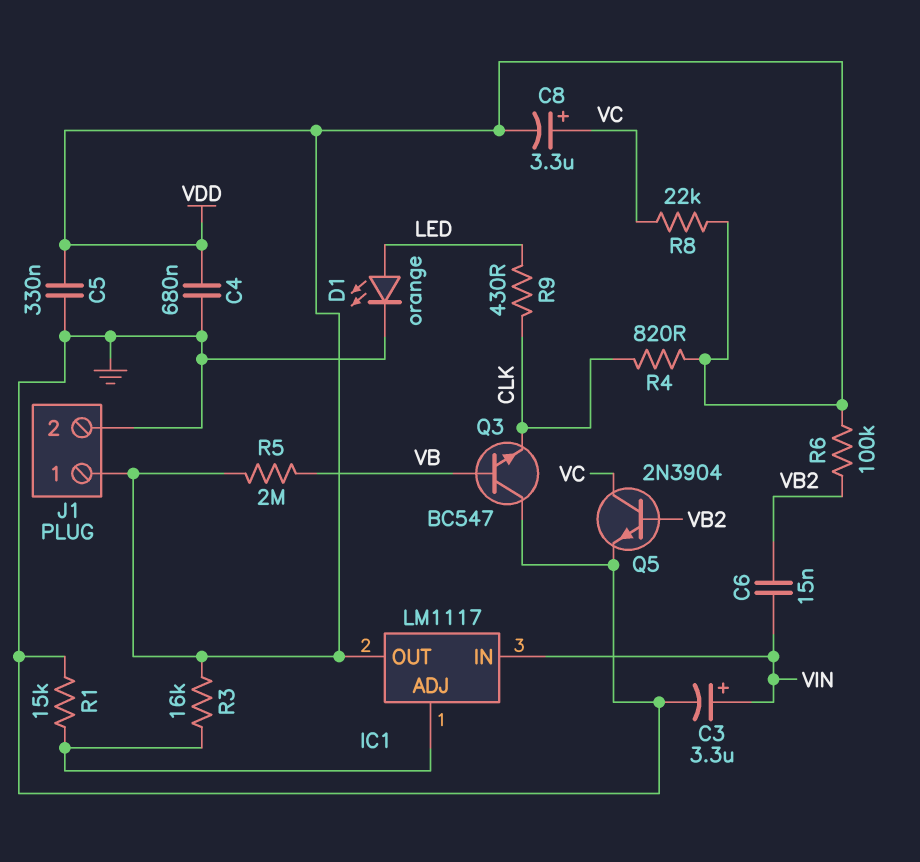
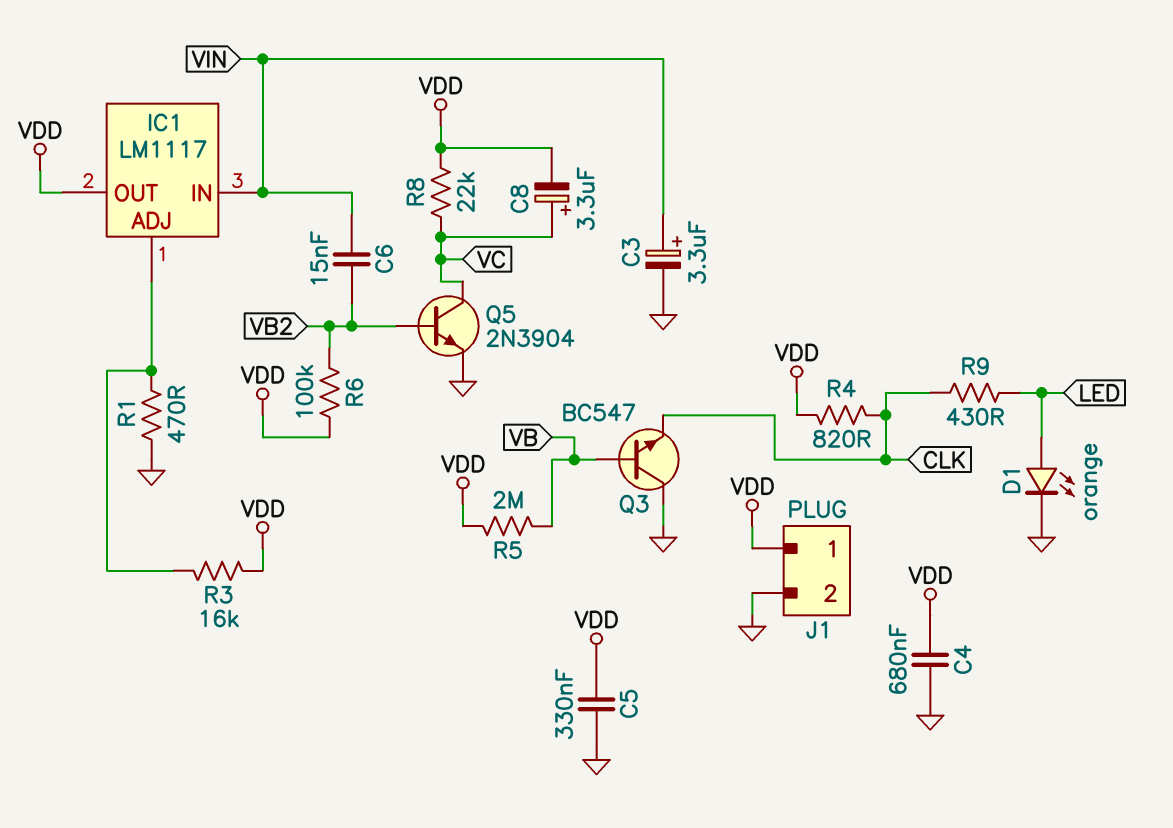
R1: 15k (GND, IC1/ADJ) -> 470 (GND, IC1/ADJ)

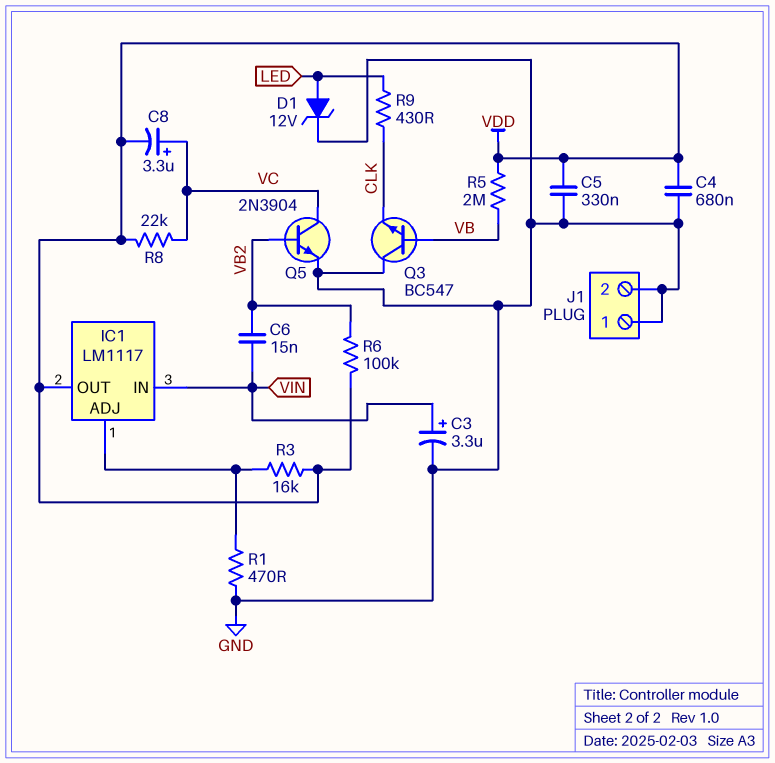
D1: LED orange (A LED, K GND) -> zener 12V (A LED, K GND)
J1 pin 1: VDD -> GND
R4: 820 (CLK, VDD) -> none

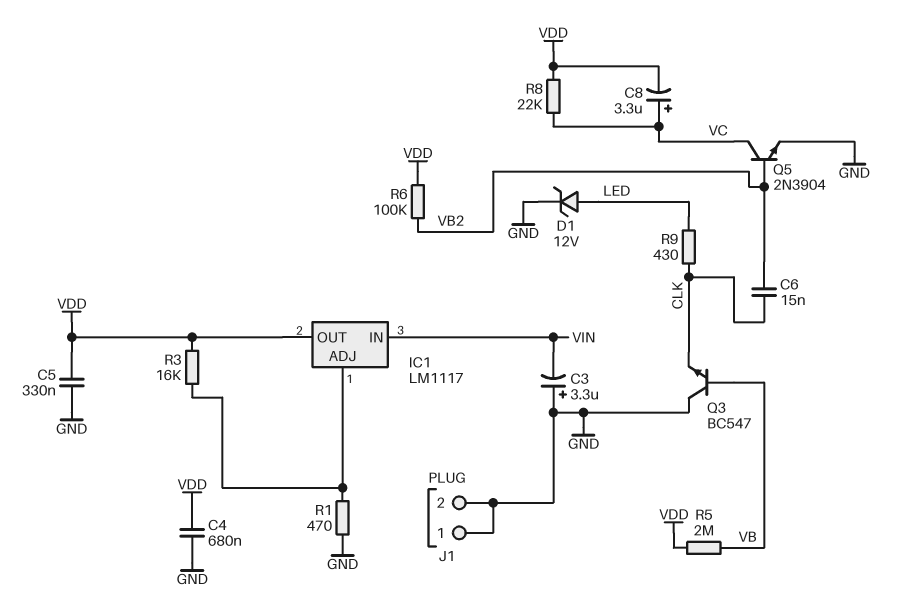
C3: 3.3uF (plus VIN, minus GND) -> 3.3uF (plus GND, minus VIN)
C6: 15nF (VB2, VIN) -> 15nF (CLK, VB2)

